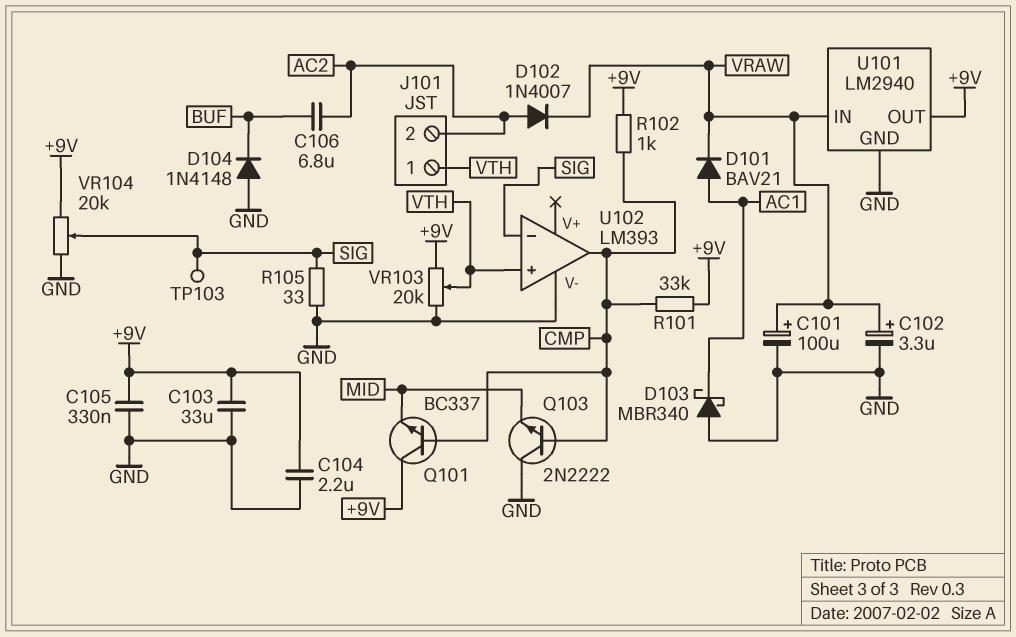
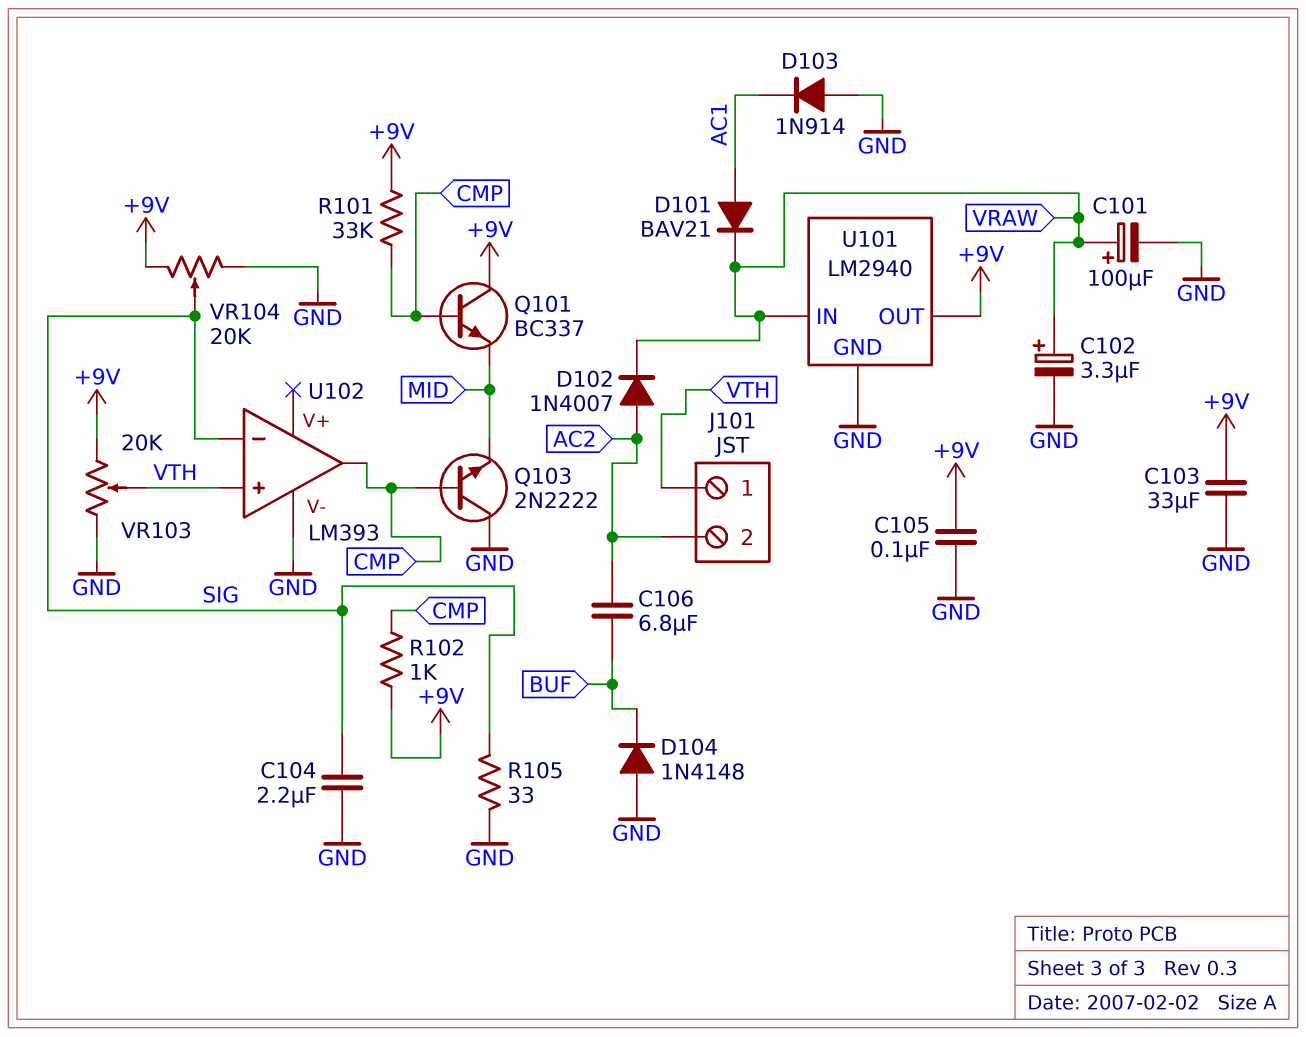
C104: 2.2uF (+9V, GND) -> 2.2uF (GND, SIG)
C105: 330nF (+9V, GND) -> 100nF (+9V, GND)
D103: schottky MBR340 (A GND, K AC1) -> diode 1N914 (A GND, K AC1)
TP103: test point (SIG) -> none

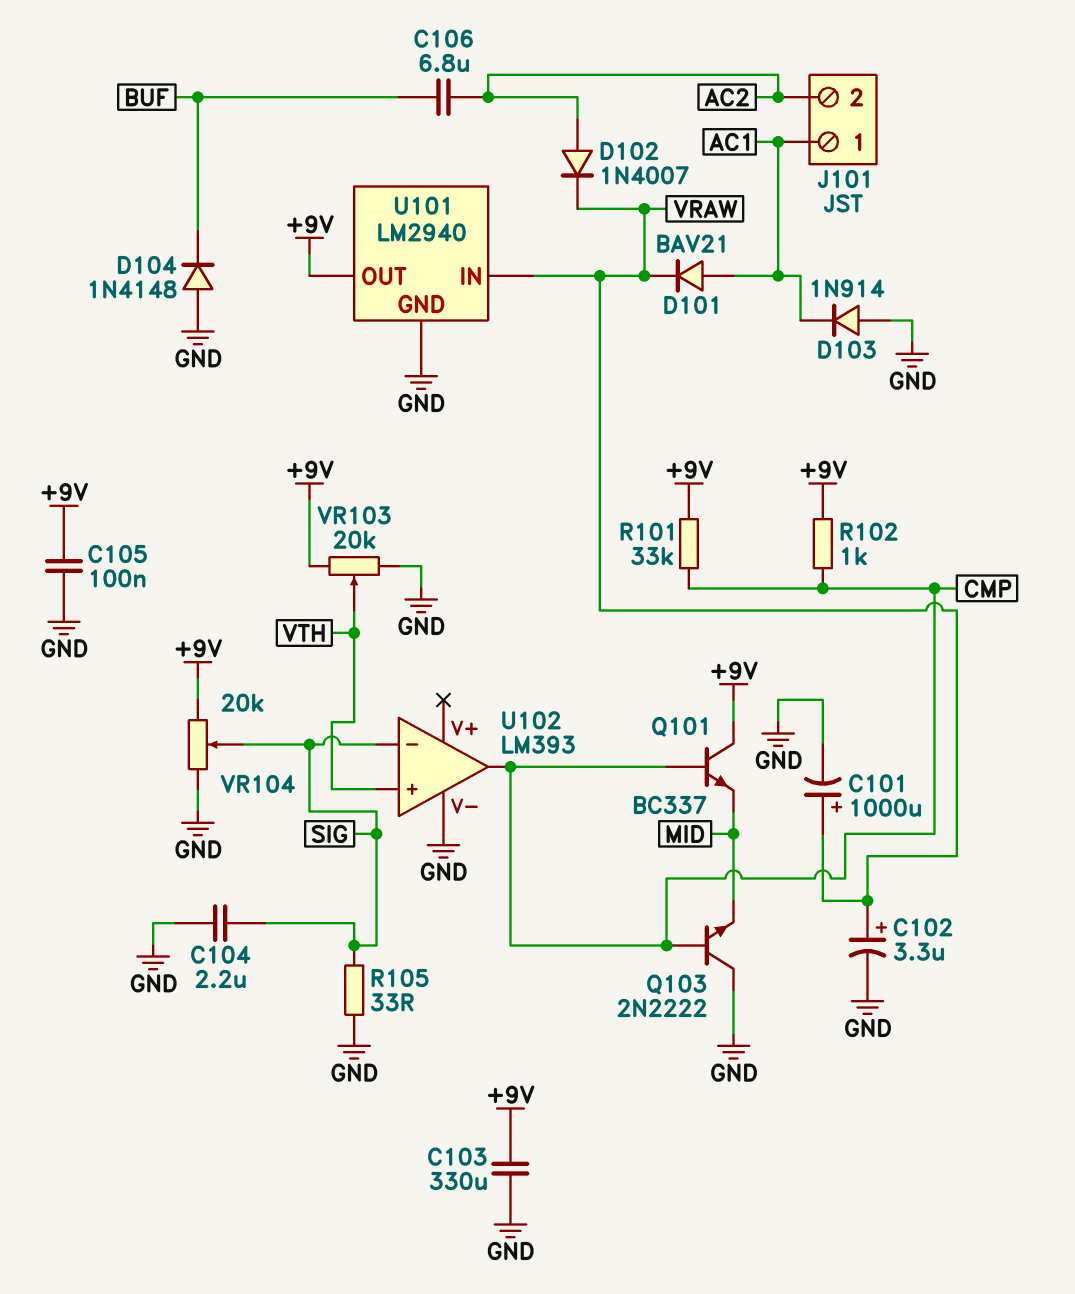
C101: 100uF (plus VRAW, minus GND) -> 1000uF (plus VRAW, minus GND)
C103: 33uF (+9V, GND) -> 330uF (+9V, GND)
J101 pin 1: VTH -> AC1

